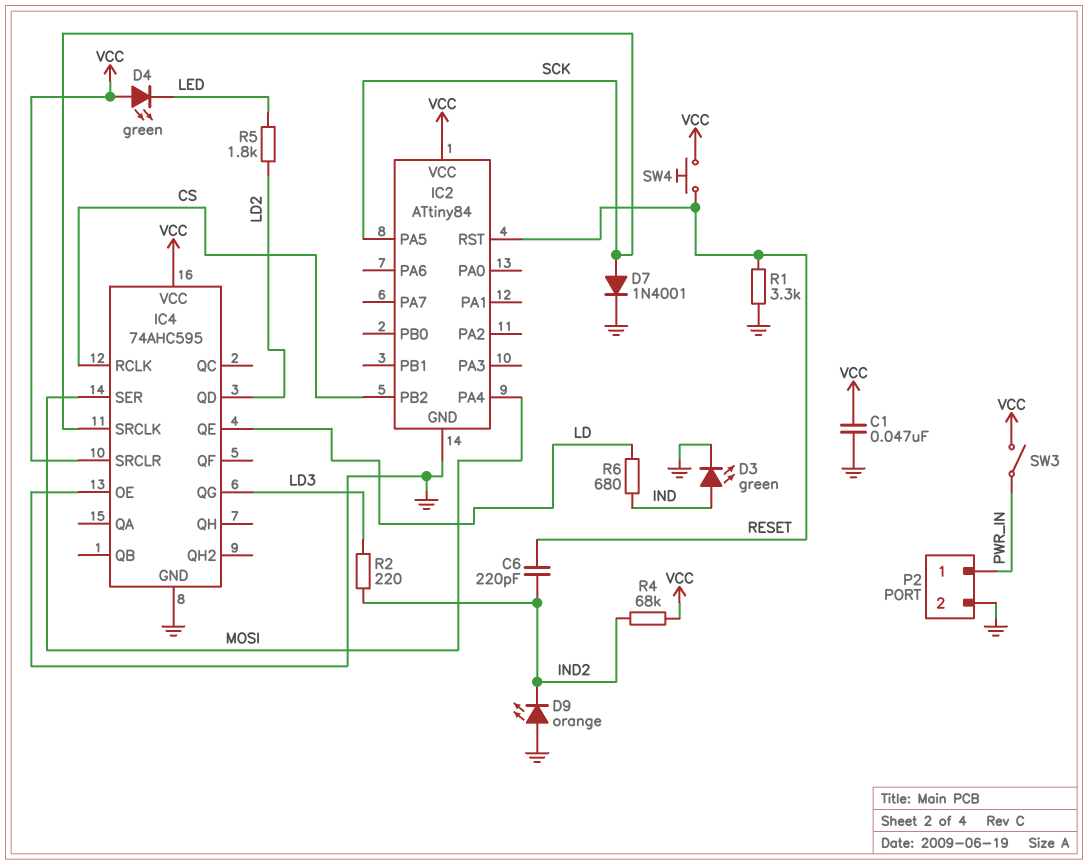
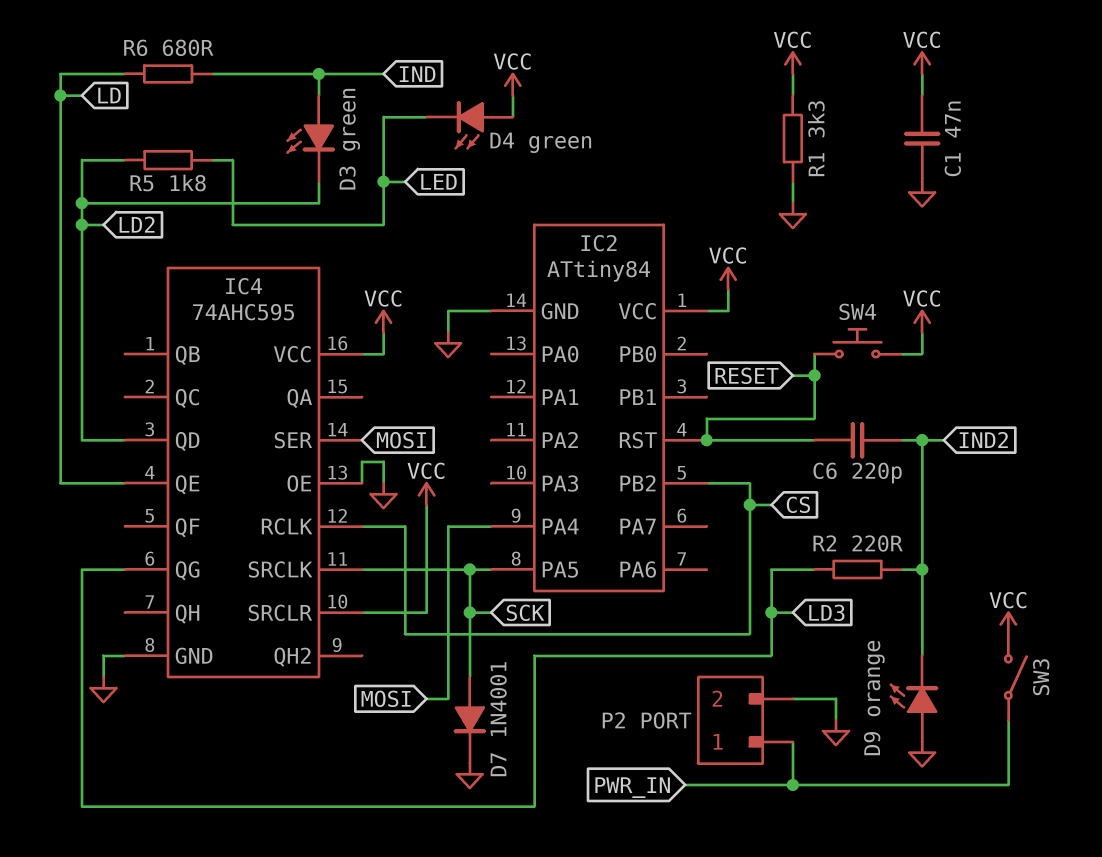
D3: LED green (A IND, K GND) -> LED green (A IND, K LD2)
R1: 3.3k (GND, RESET) -> 3.3k (GND, VCC)
R4: 68k (IND2, VCC) -> none

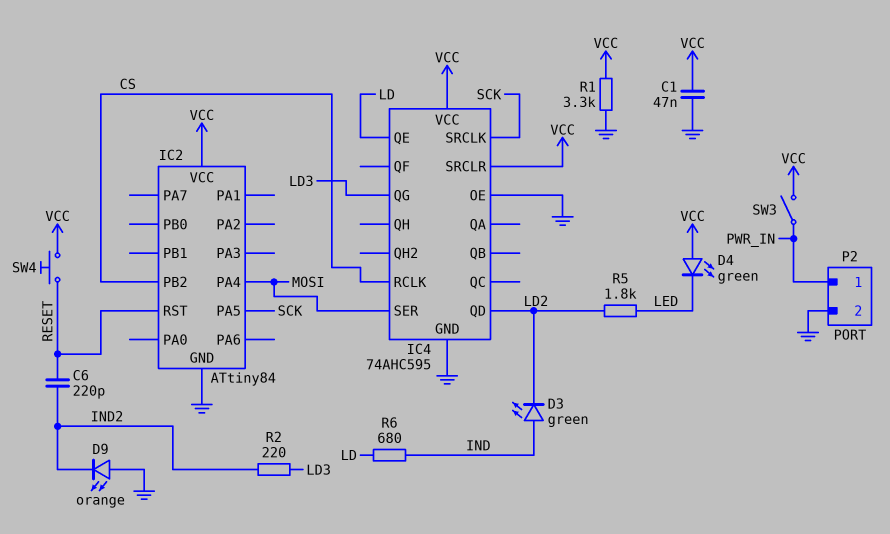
D7: diode 1N4001 (A SCK, K GND) -> none

